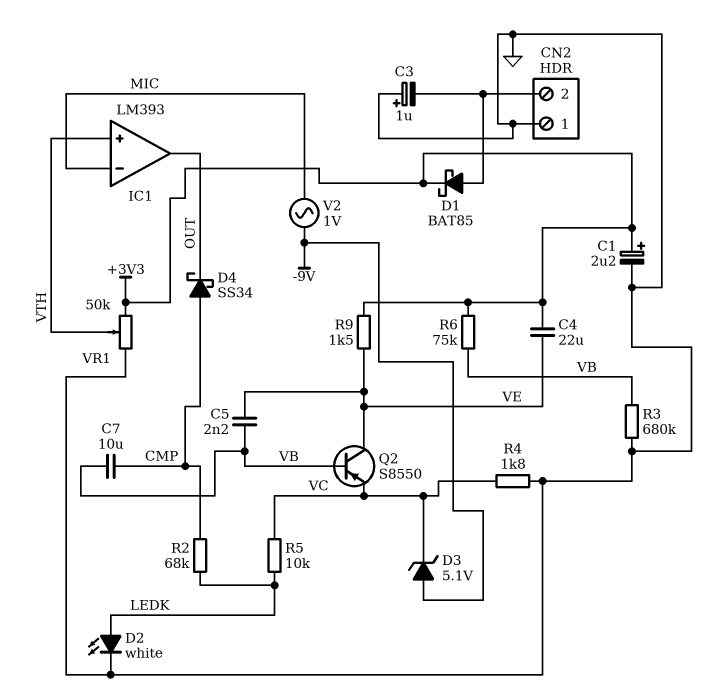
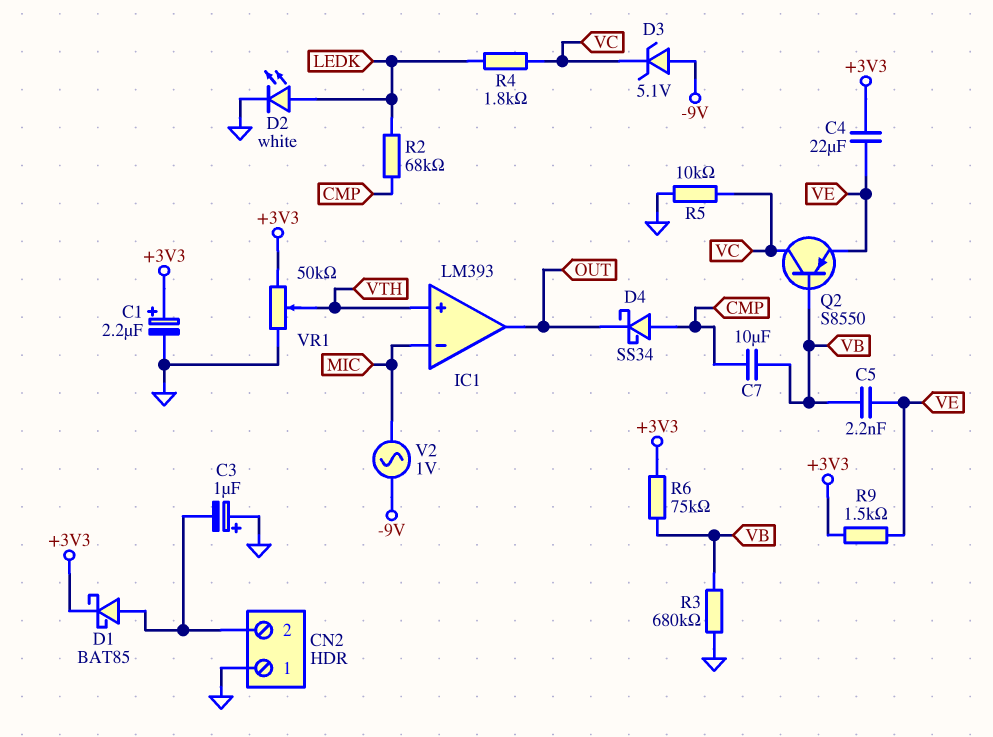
Q2: PNP S8550 (B VB, C VE, E VC) -> PNP S8550 (B VB, C VC, E VE)
R4: 1.8k (GND, VC) -> 1.8k (LEDK, VC)
R5: 10k (LEDK, VC) -> 10k (GND, VC)

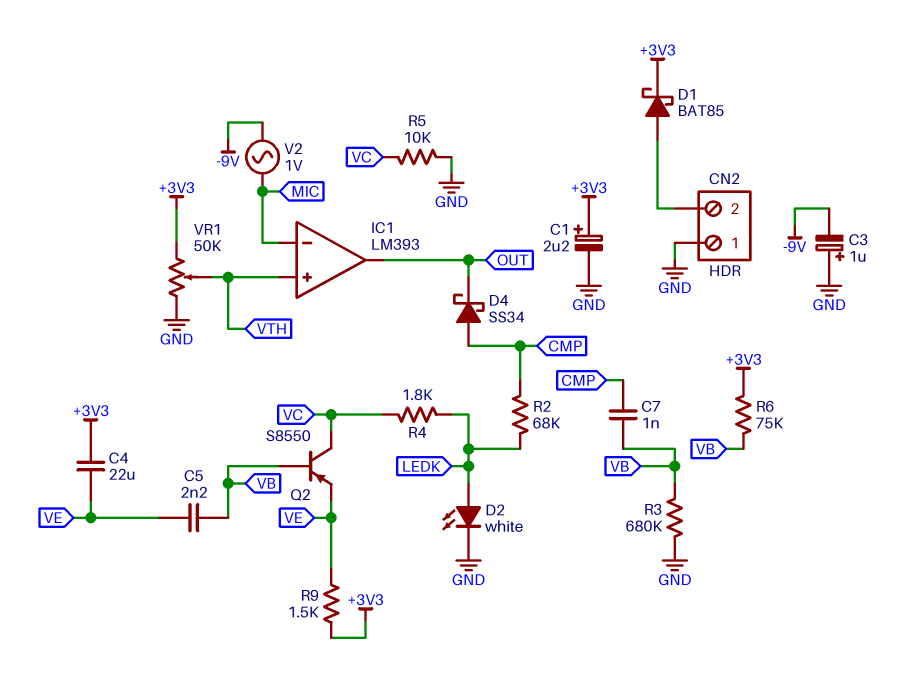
C3: 1uF (plus GND, minus CN2/2) -> 1uF (plus GND, minus -9V)
C7: 10uF (CMP, VB) -> 1nF (CMP, VB)
D3: zener 5.1V (A -9V, K VC) -> none

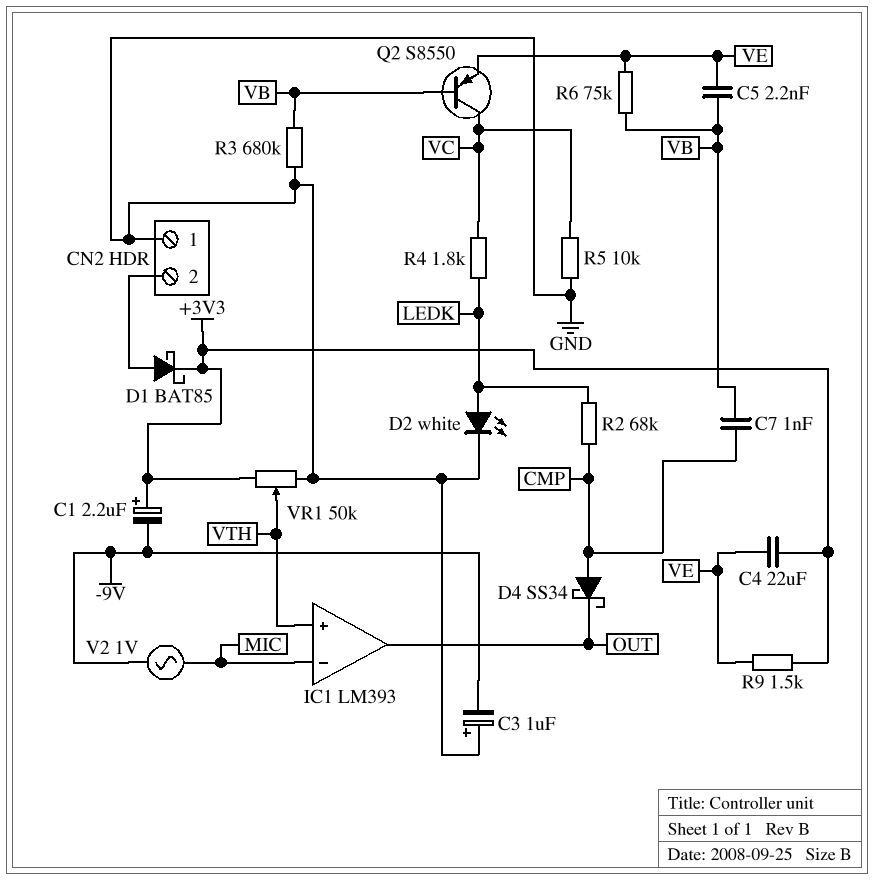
C1: 2.2uF (plus +3V3, minus GND) -> 2.2uF (plus +3V3, minus -9V)
R6: 75k (+3V3, VB) -> 75k (VB, VE)

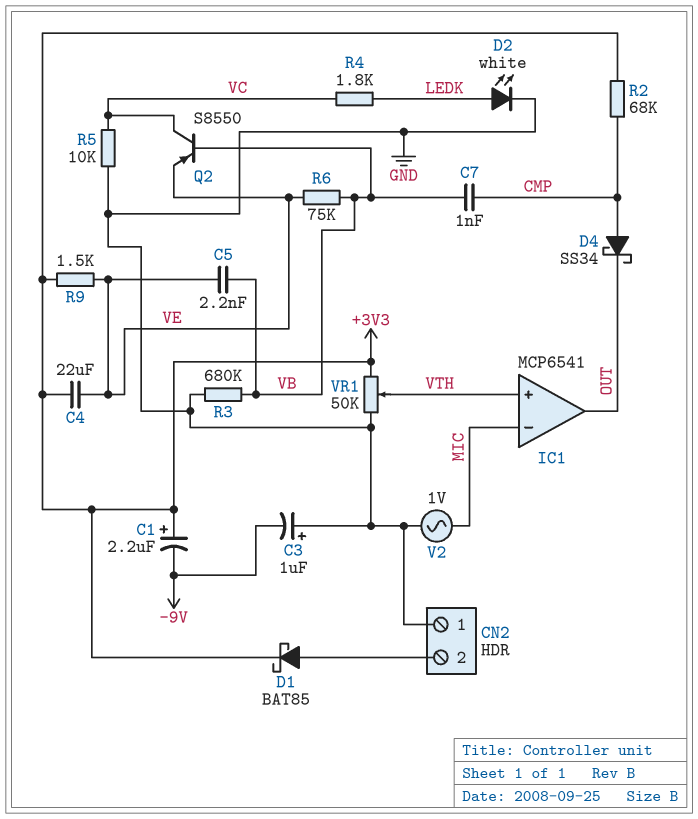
IC1: LM393 -> MCP6541
R2: 68k (CMP, LEDK) -> 68k (+3V3, CMP)
V2: AC 1V (-9V, MIC) -> AC 1V (GND, MIC)

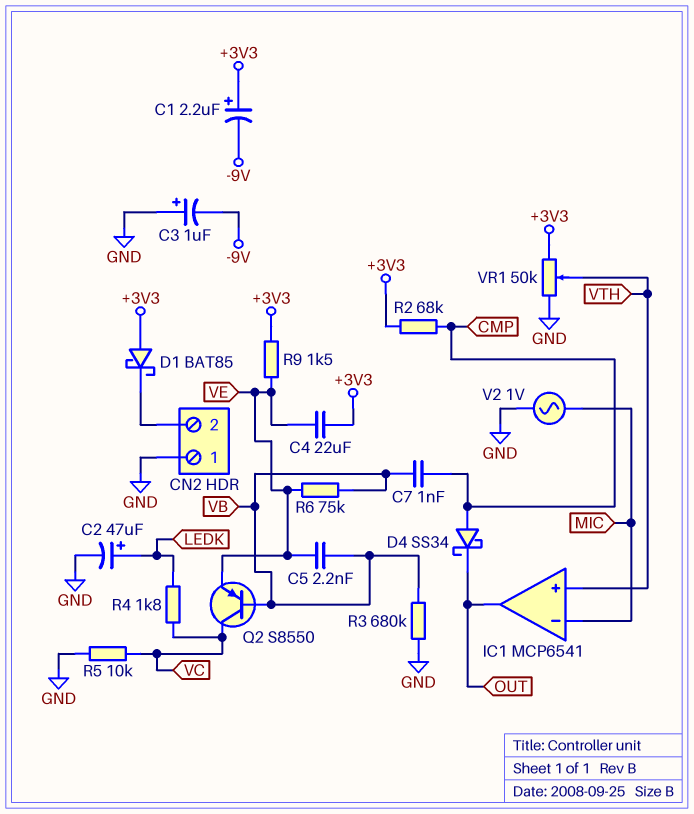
C2: none -> 47uF (plus LEDK, minus GND)
D1: schottky BAT85 (A CN2/2, K +3V3) -> schottky BAT85 (A +3V3, K CN2/2)
D2: LED white (A LEDK, K GND) -> none

